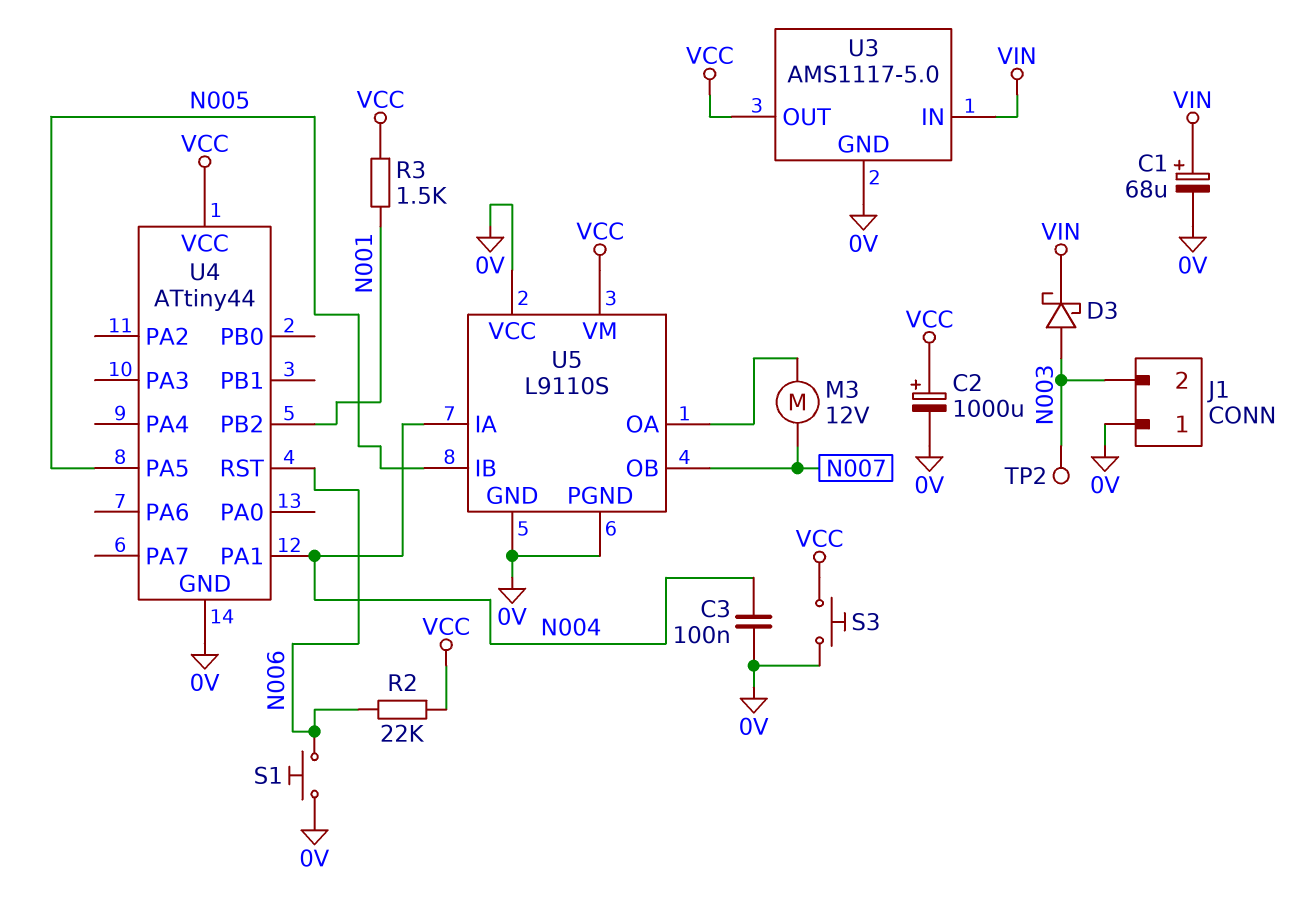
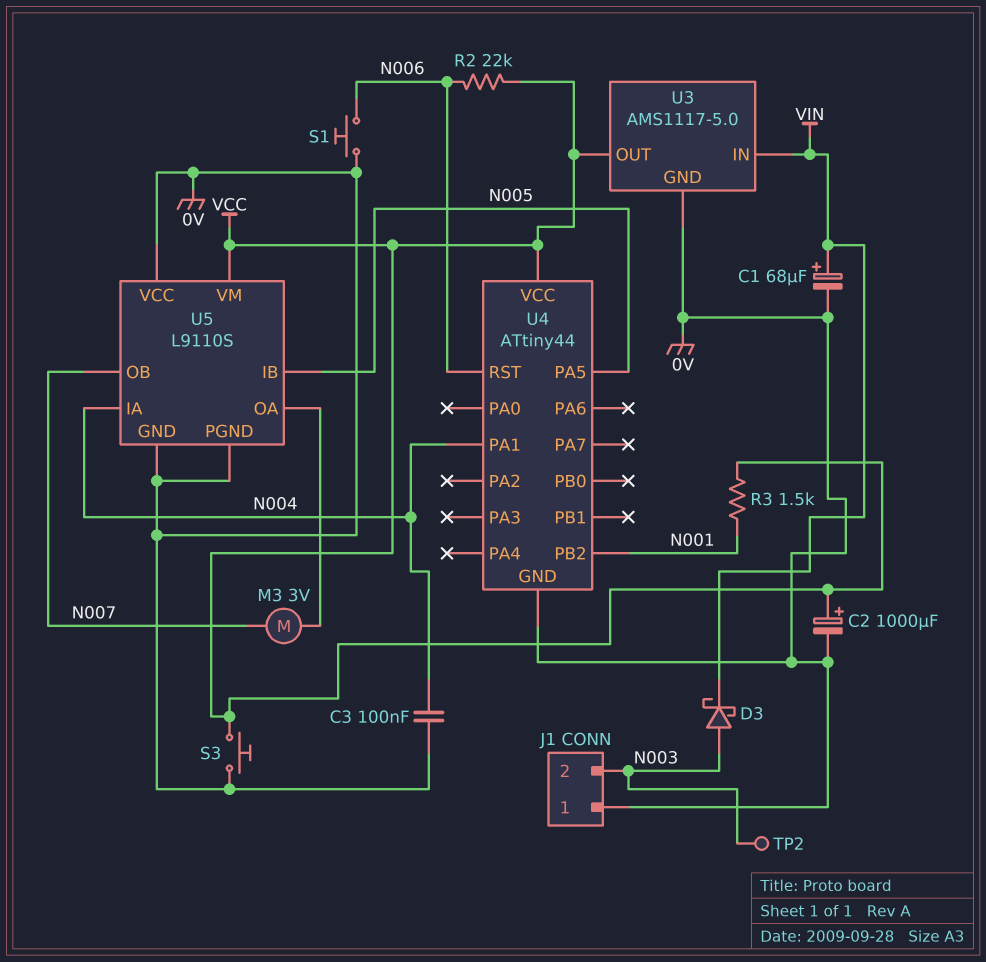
M3: motor 12V (N007, U5/OA) -> motor 3V (N007, U5/OA)

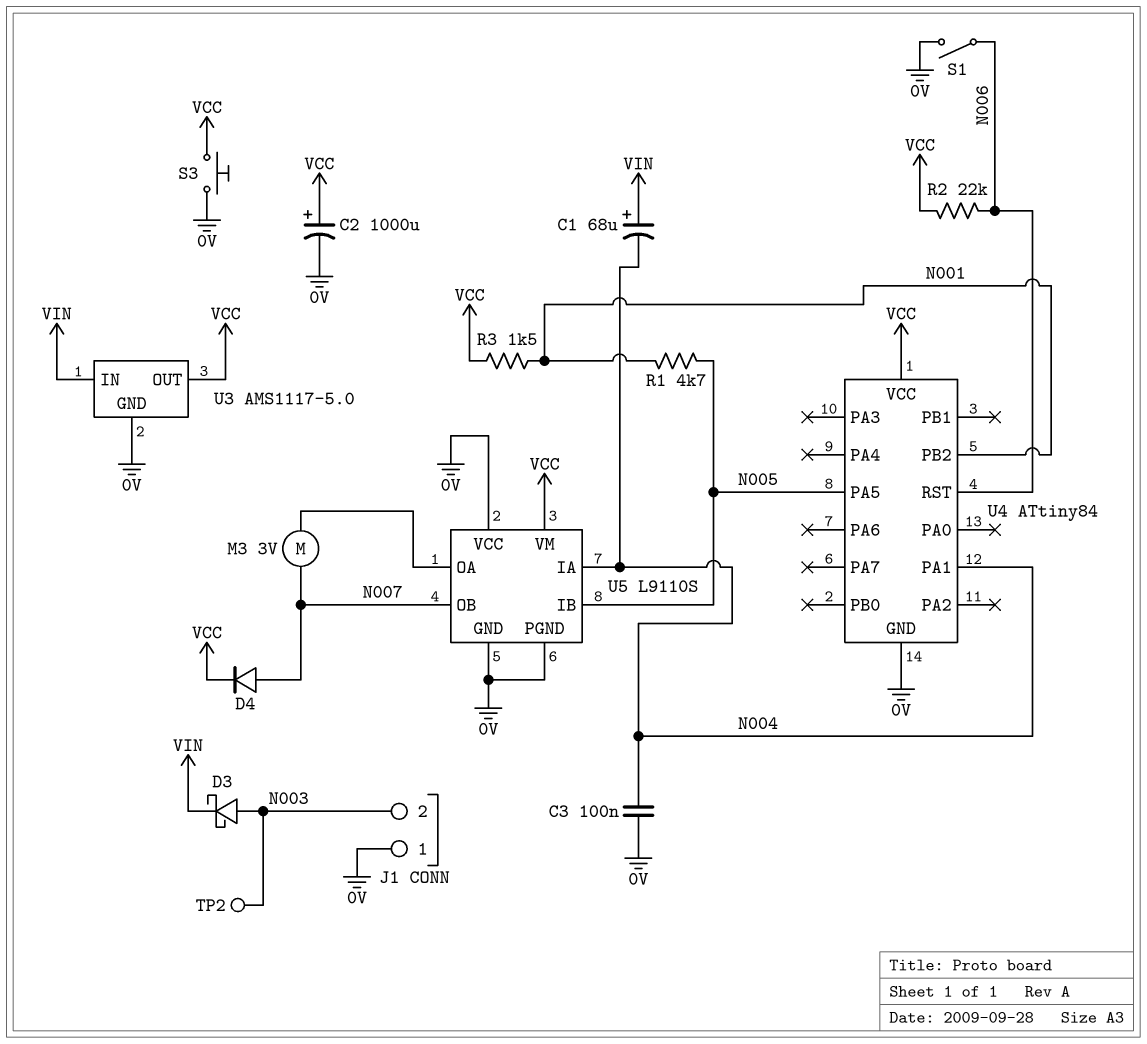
C1: 68uF (plus VIN, minus 0V) -> 68uF (plus VIN, minus N004)
D4: none -> diode (A N007, K VCC)
R1: none -> 4.7k (N001, N005)
S1: button (0V, N006) -> switch (0V, N006)
U4: ATtiny44 -> ATtiny84

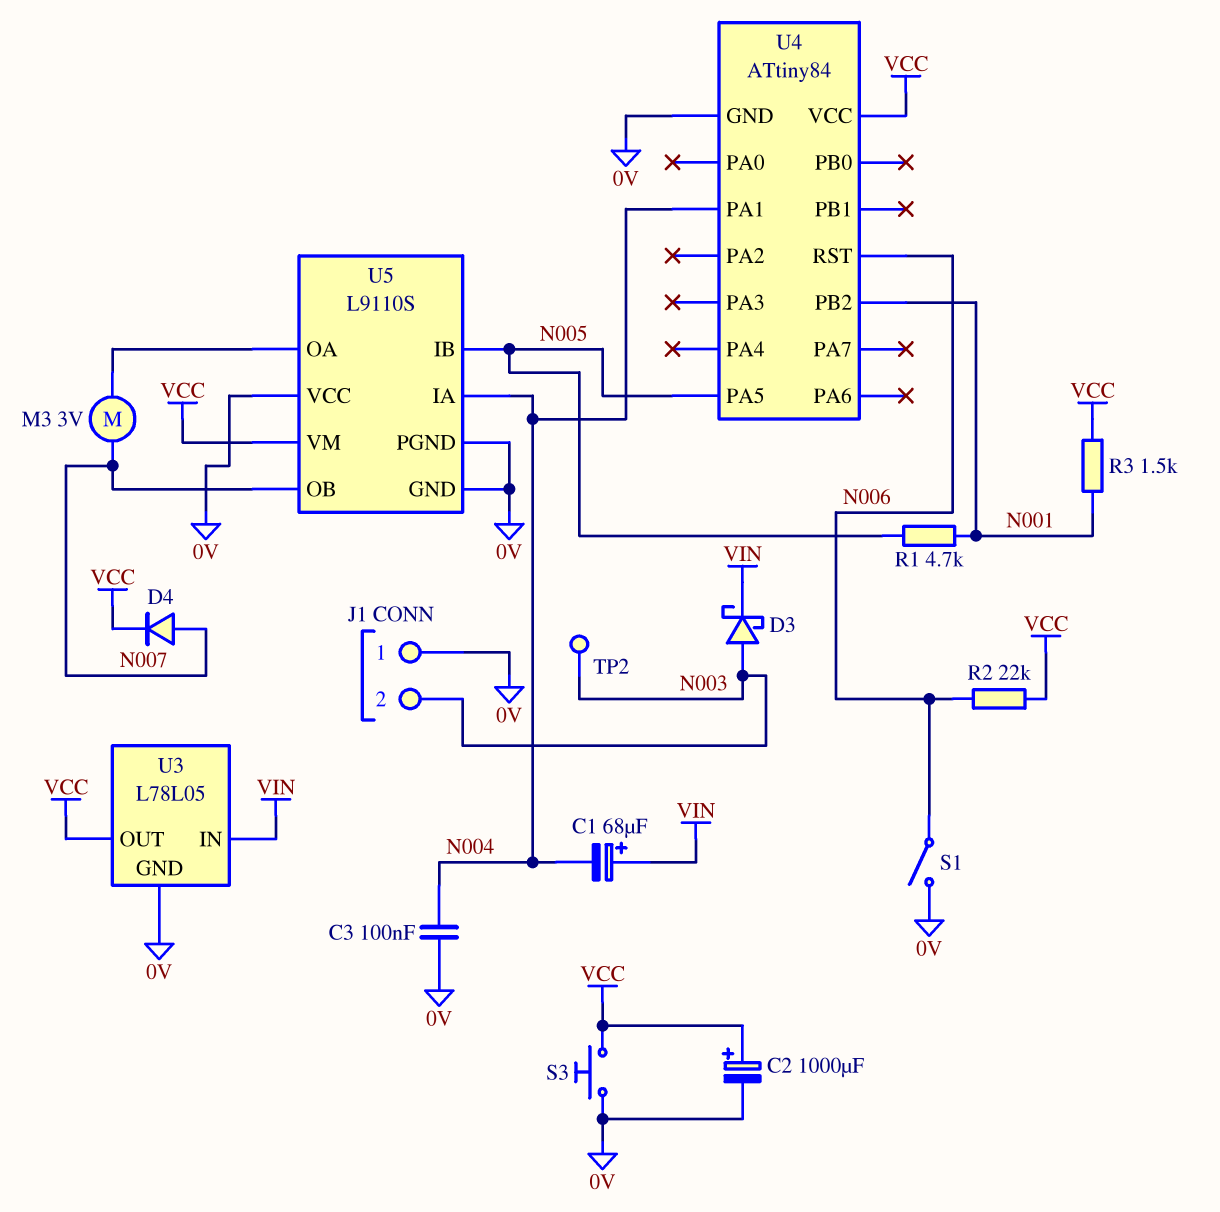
U3: AMS1117-5.0 -> L78L05

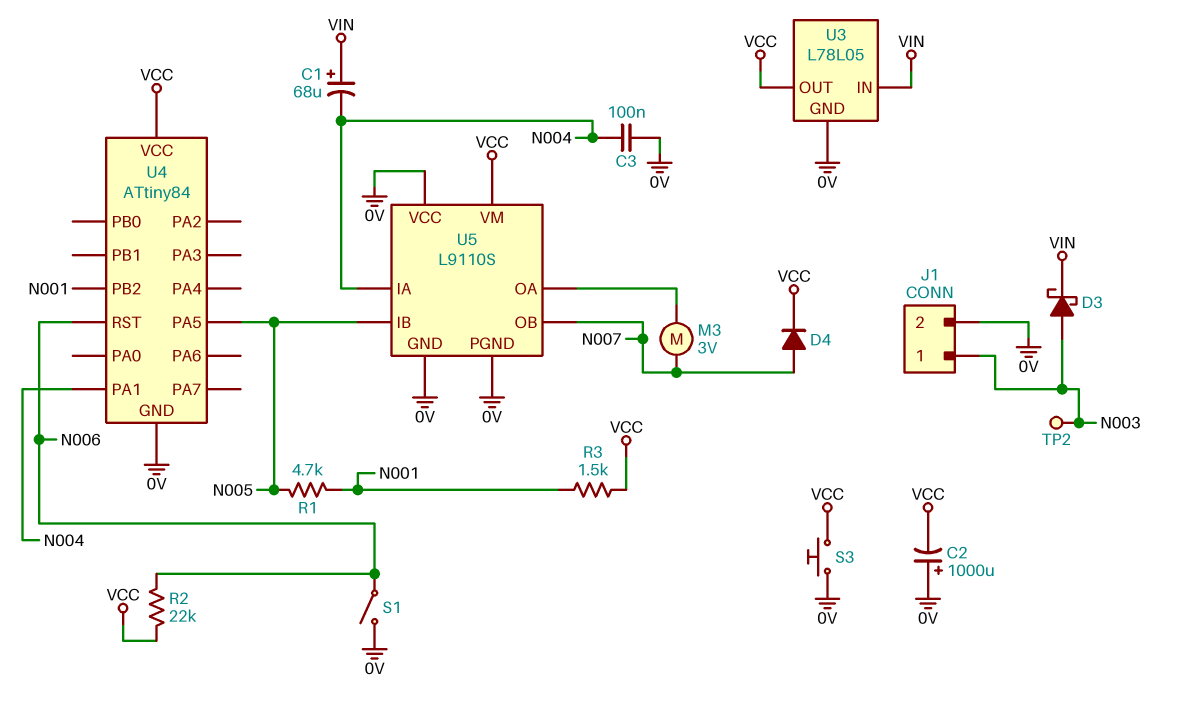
C2: 1000uF (plus VCC, minus 0V) -> 1000uF (plus 0V, minus VCC)
J1 pin 1: 0V -> N003
J1 pin 2: N003 -> 0V

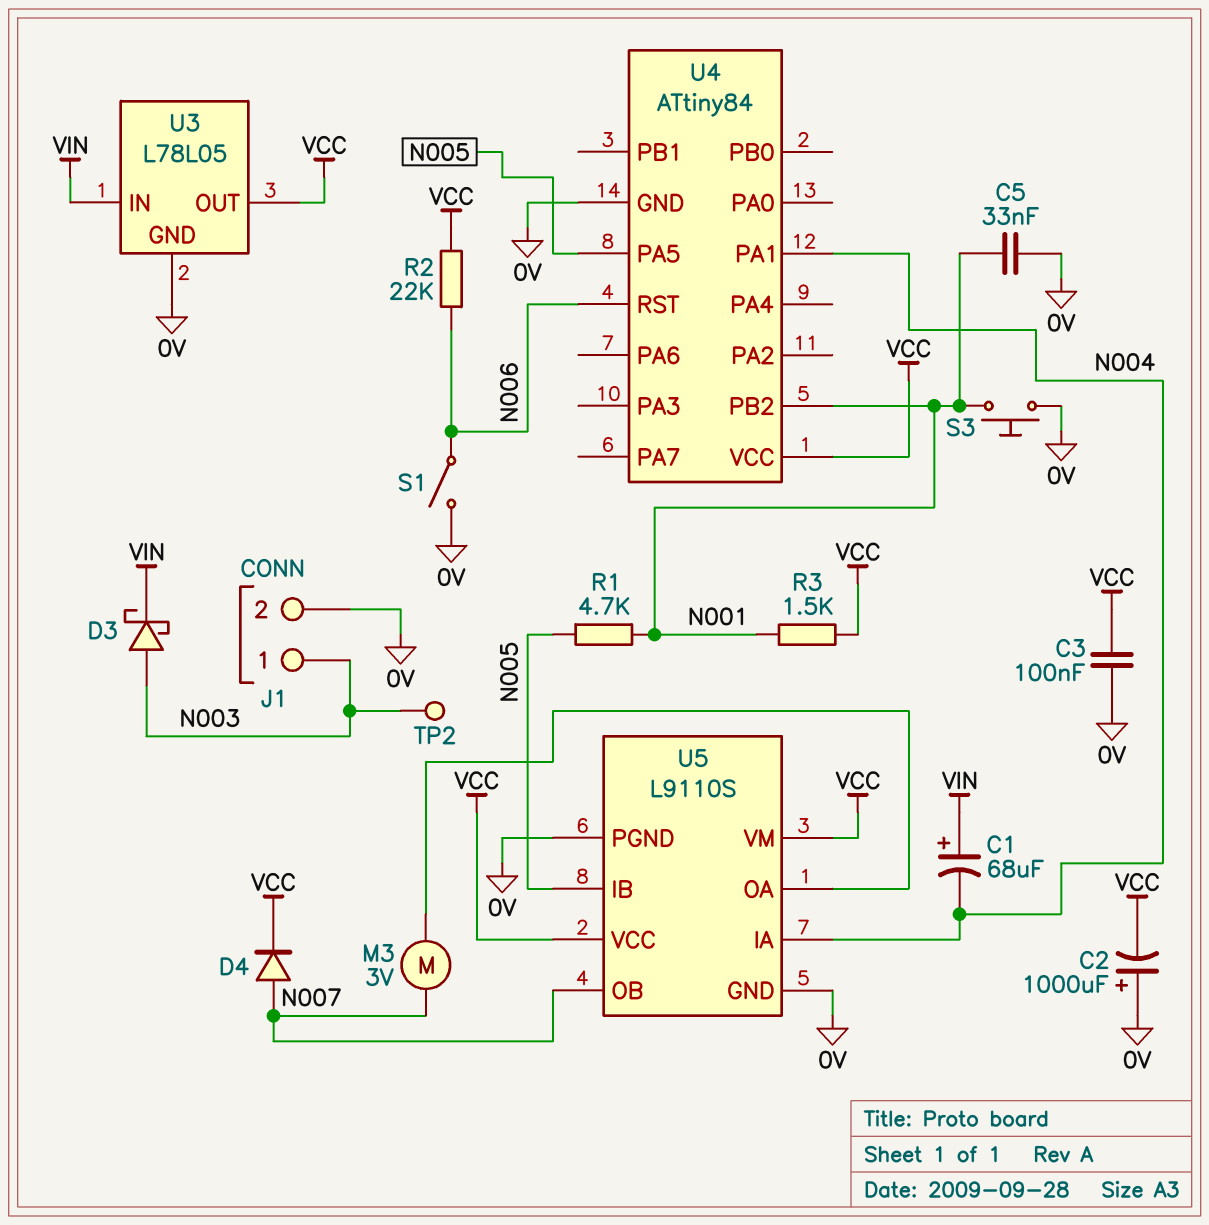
C3: 100nF (0V, N004) -> 100nF (0V, VCC)
C5: none -> 33nF (0V, N001)
S3: button (0V, VCC) -> button (0V, N001)
U5 pin VCC: 0V -> VCC

